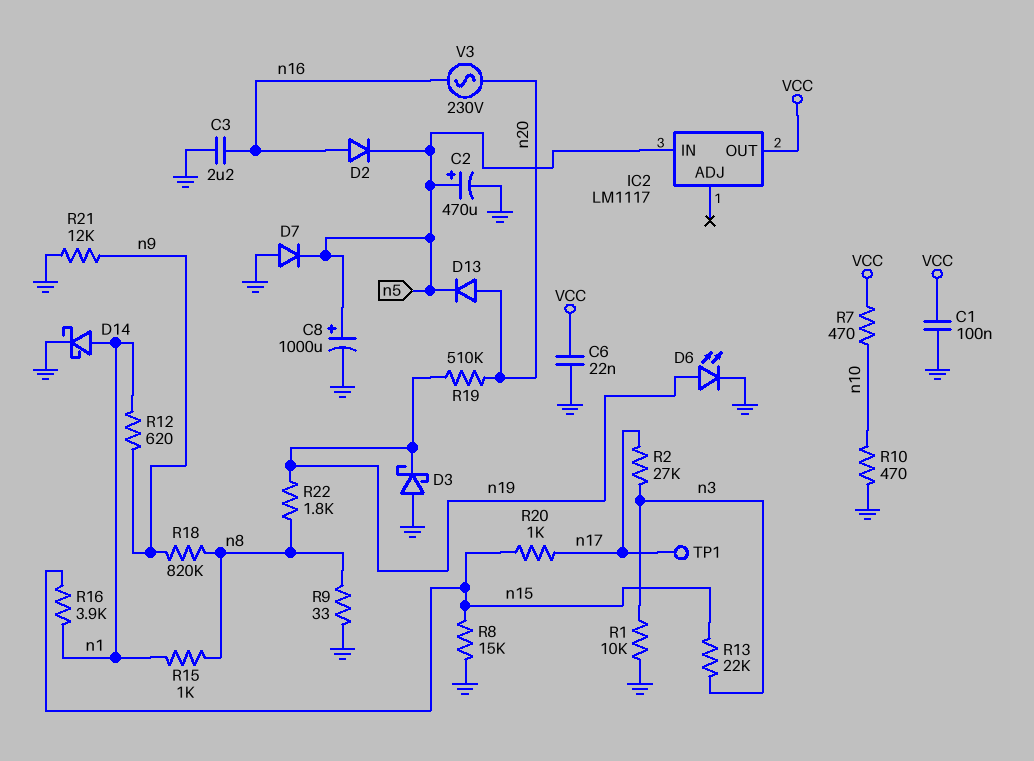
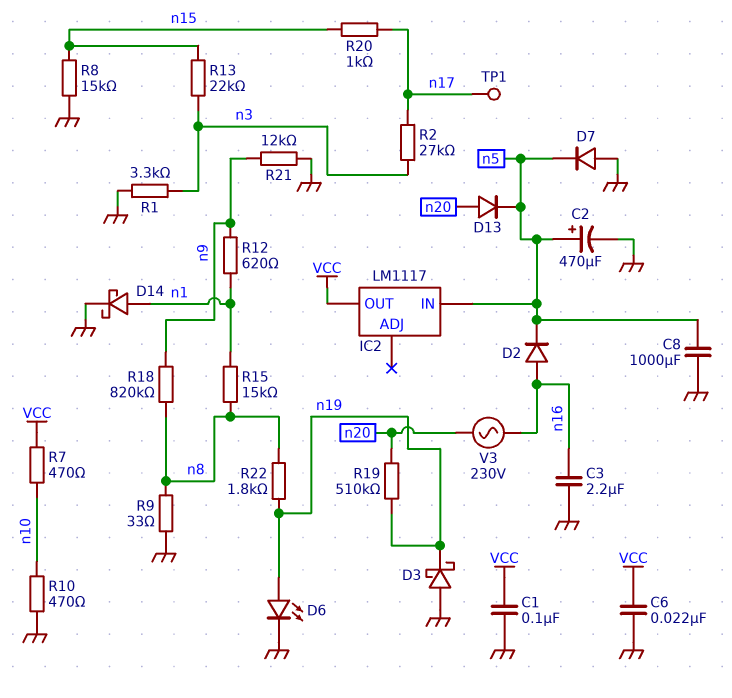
C8: 1000uF (plus n5, minus GND) -> 1000uF (GND, n5)
R1: 10k (GND, n3) -> 3.3k (GND, n3)
R15: 1k (n1, n8) -> 15k (n1, n8)
R16: 3.9k (n1, n15) -> none

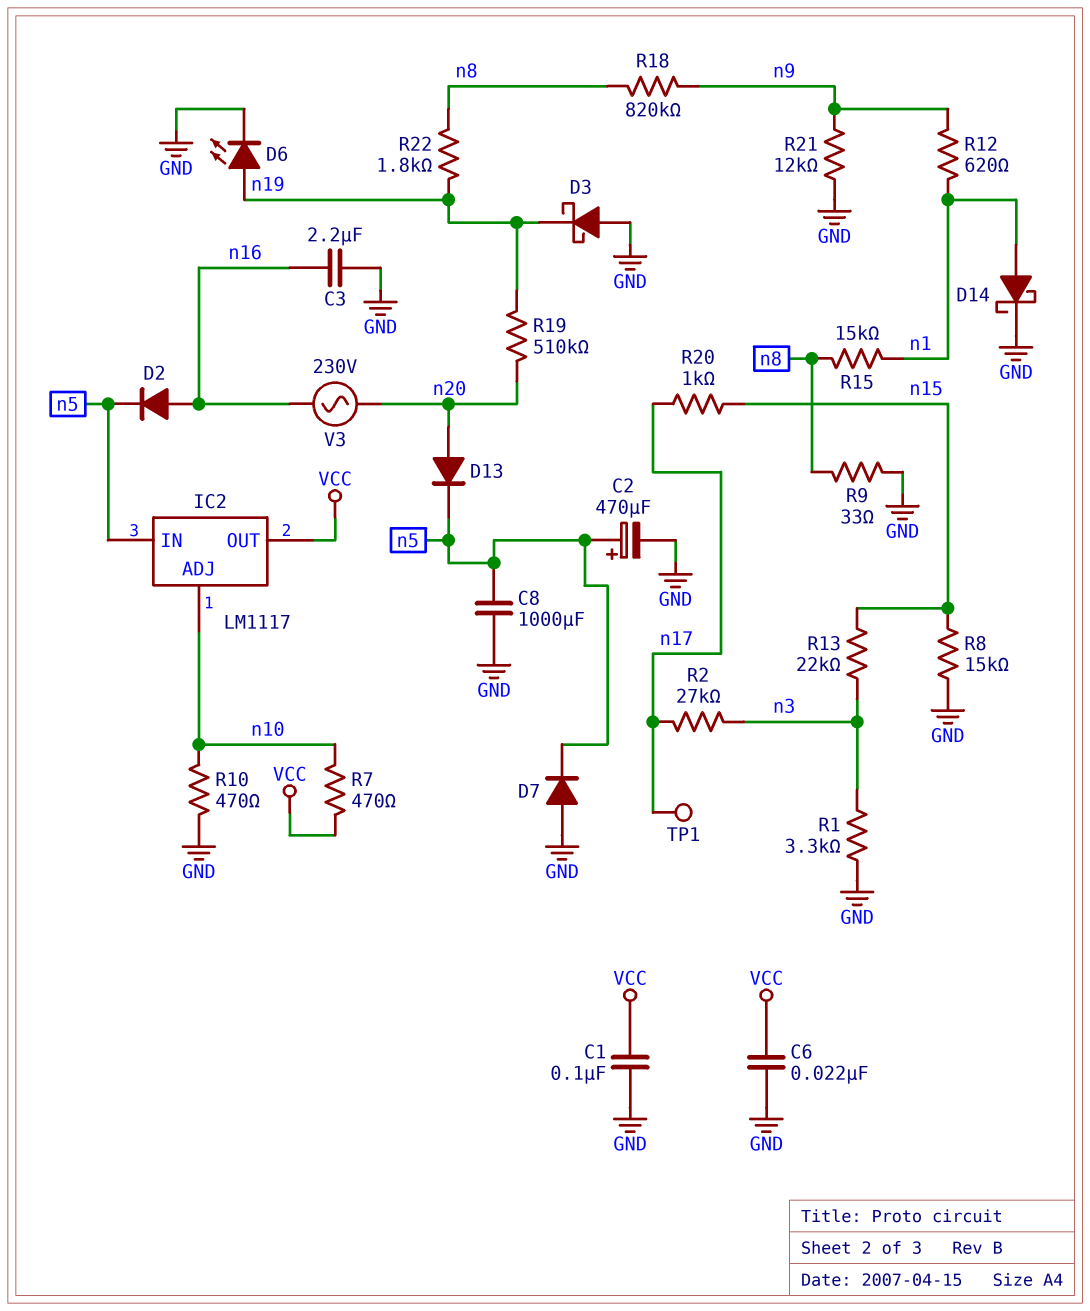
IC2 pin ADJ: none -> n10

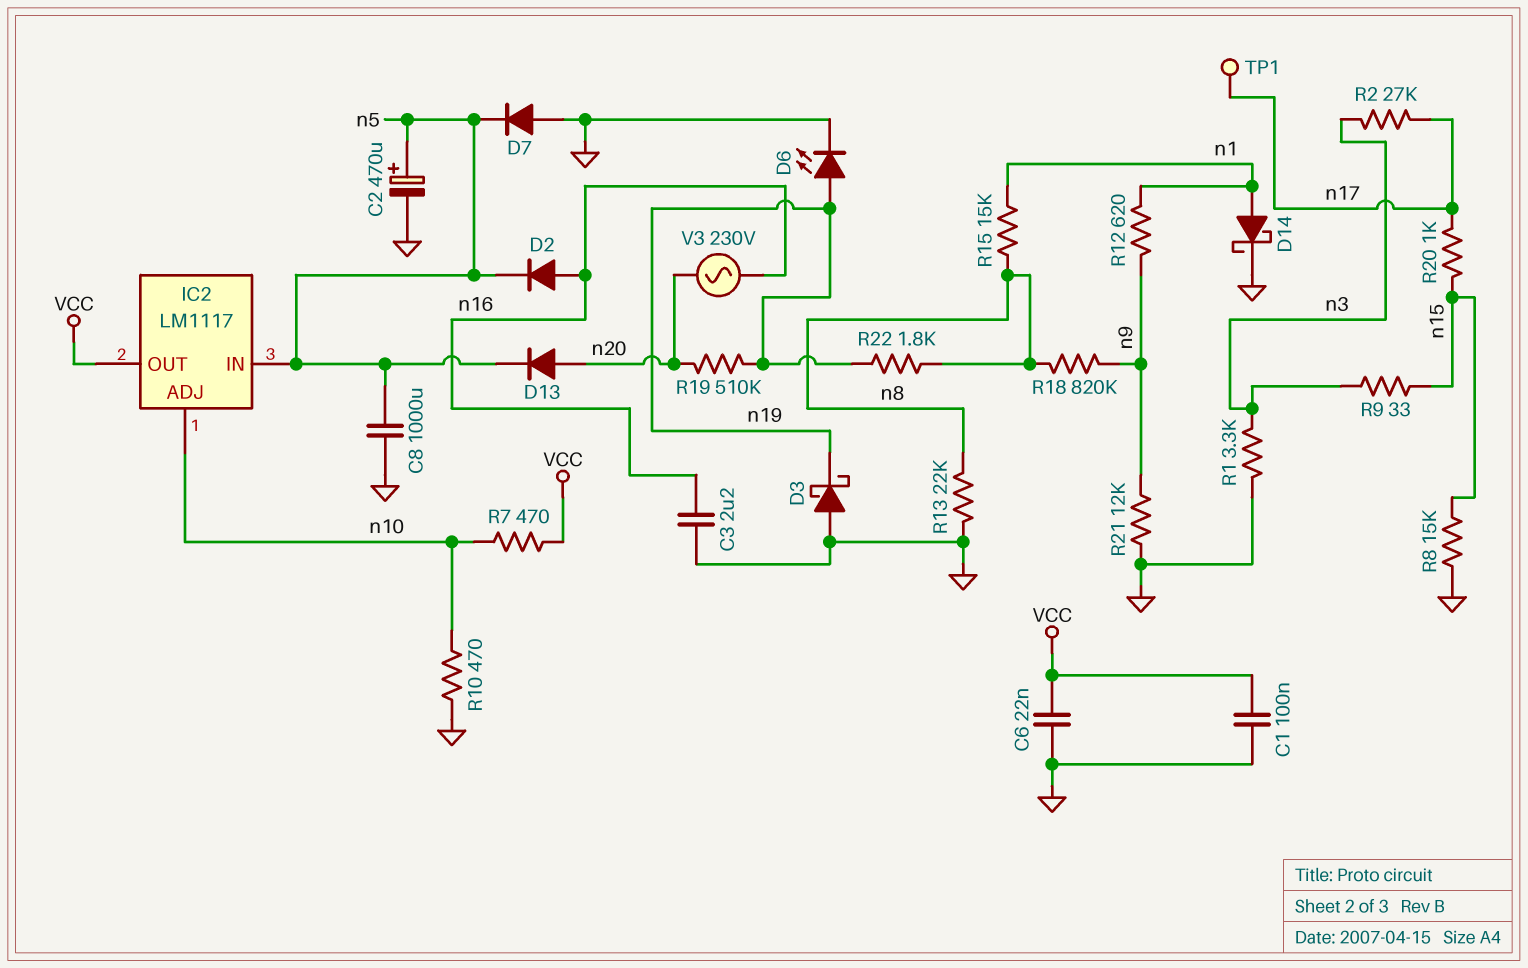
R9: 33 (GND, n8) -> 33 (n3, n15)
R13: 22k (n3, n15) -> 22k (GND, n8)

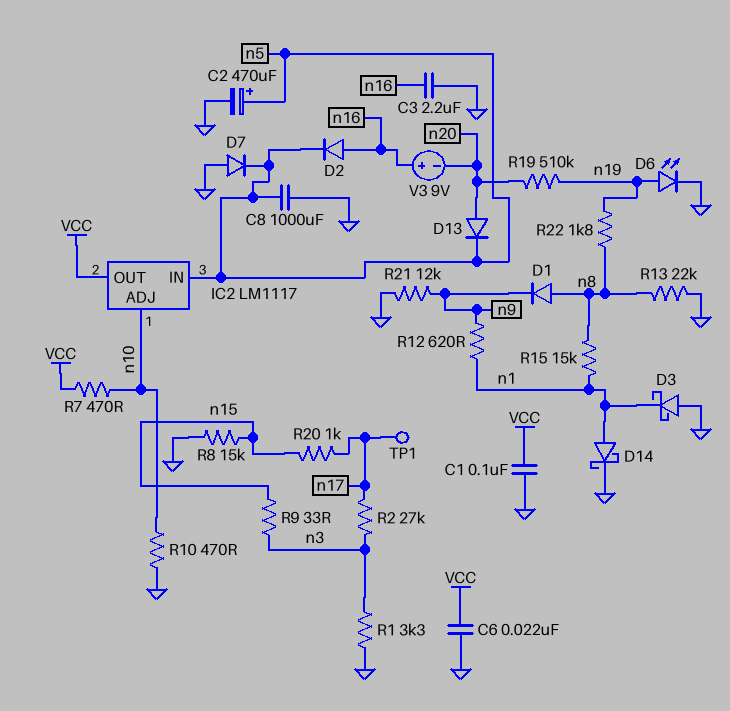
D1: none -> diode (A n8, K n9)
D3: schottky (A GND, K n19) -> schottky (A GND, K n1)
R18: 820k (n8, n9) -> none
V3: AC 230V (n16, n20) -> 9V (plus n16, minus n20)

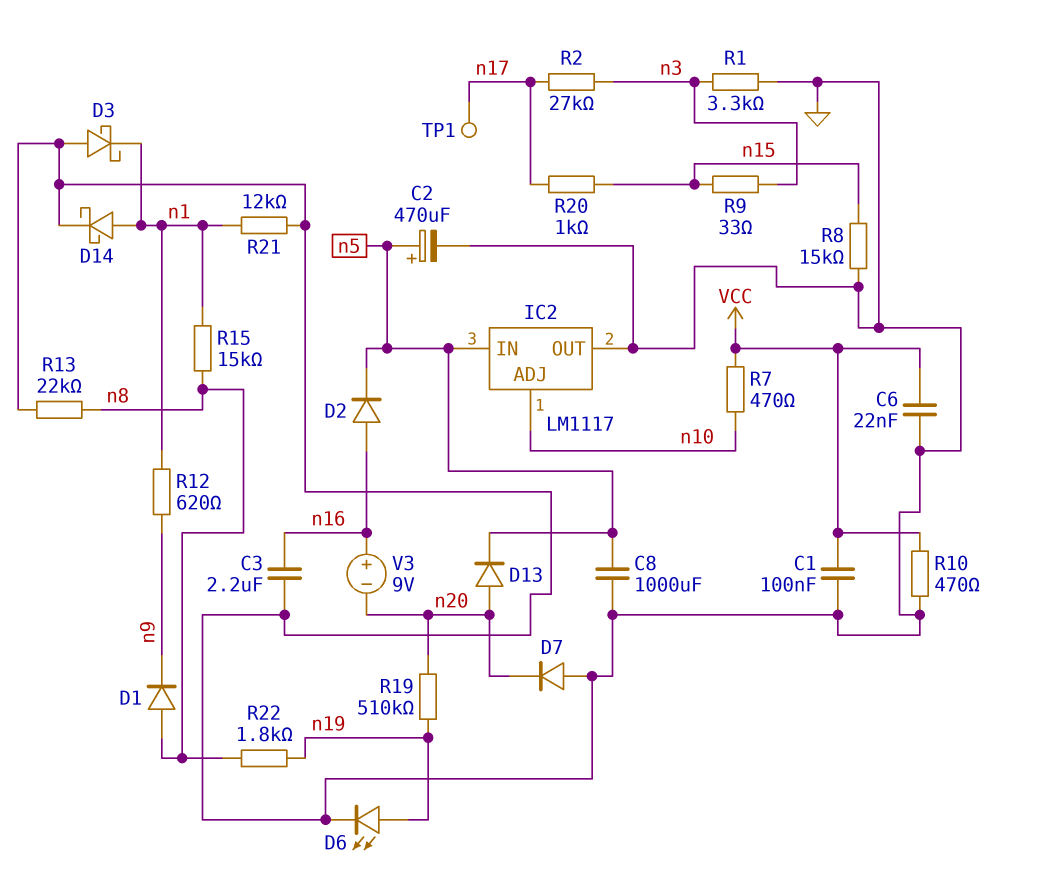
D7: diode (A GND, K n5) -> diode (A GND, K n20)
IC2 pin OUT: VCC -> GND
R10: 470 (GND, n10) -> 470 (GND, VCC)
R21: 12k (GND, n9) -> 12k (GND, n1)

